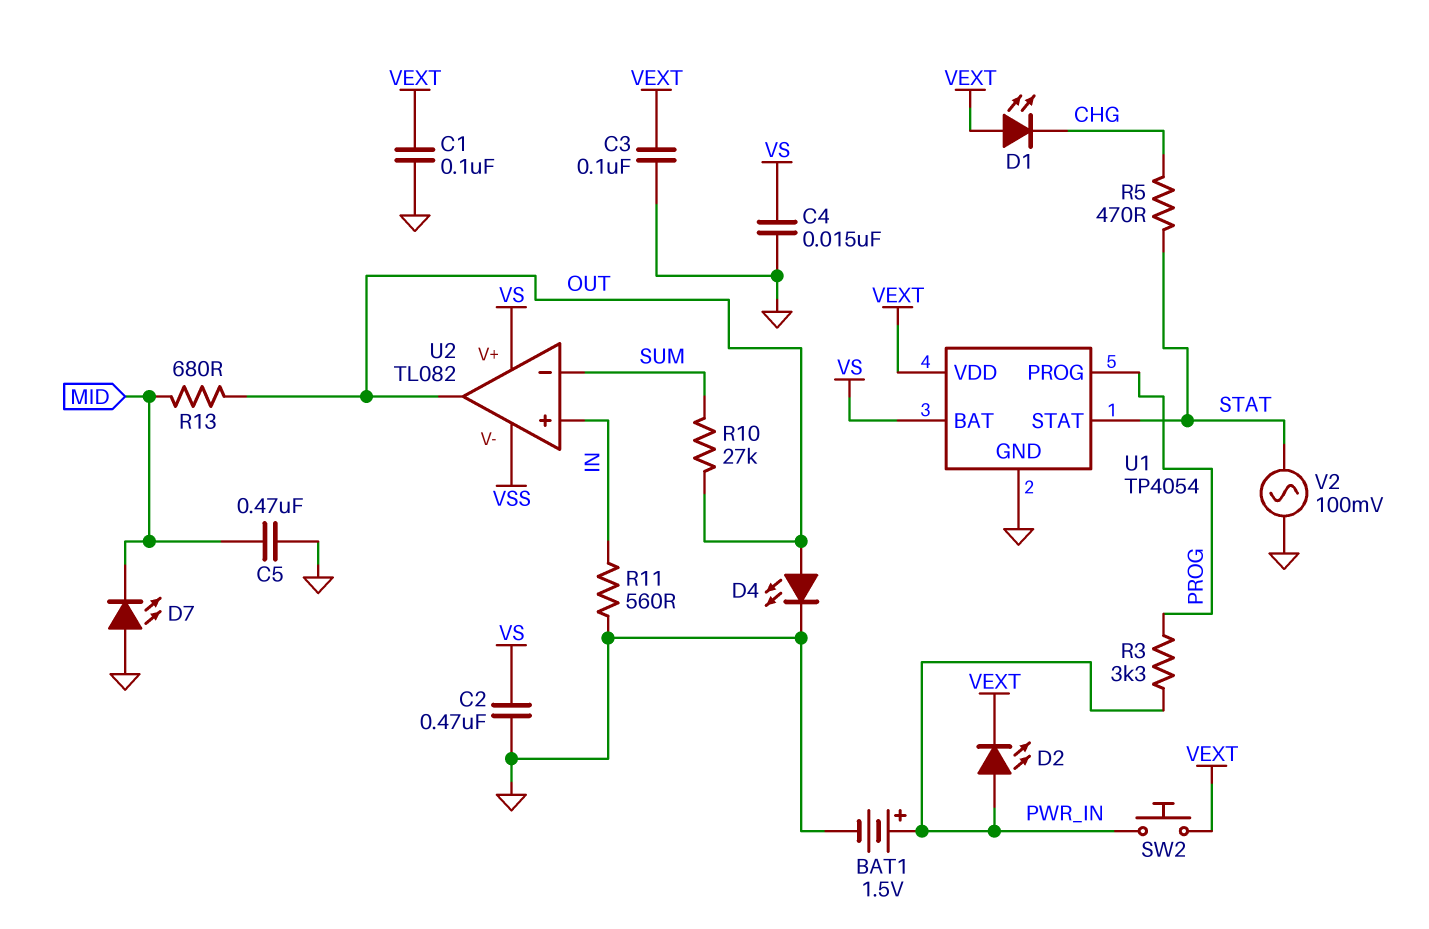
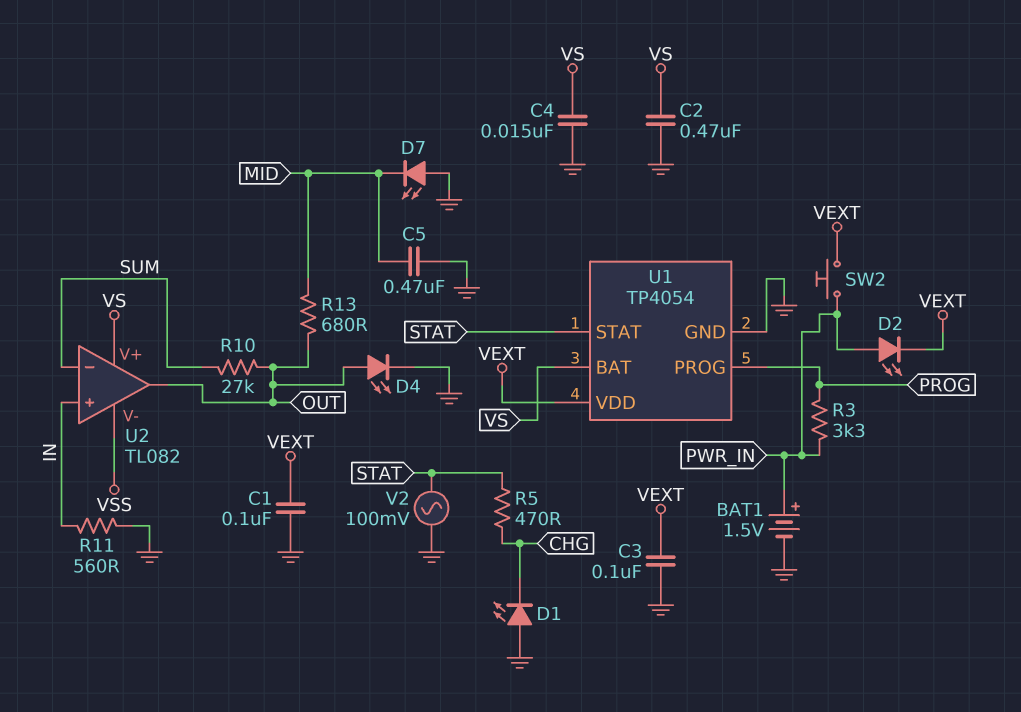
D1: LED (A VEXT, K CHG) -> LED (A GND, K CHG)

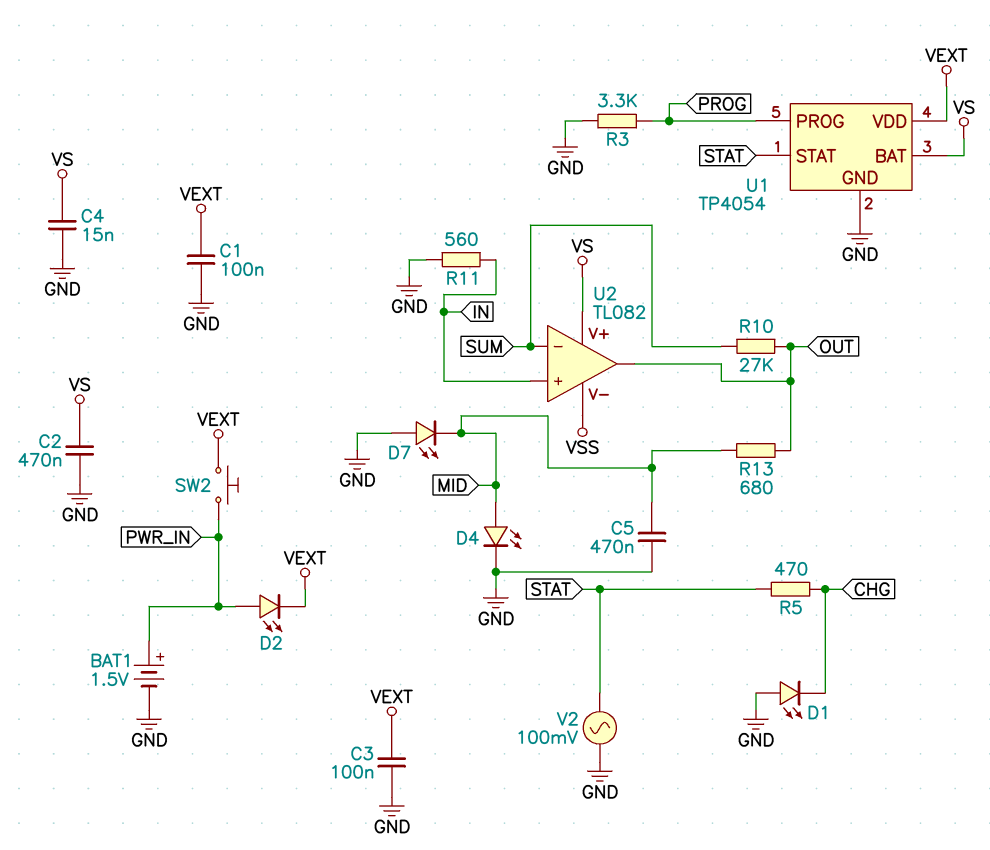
D4: LED (A OUT, K GND) -> LED (A MID, K GND)
R3: 3.3k (PROG, PWR_IN) -> 3.3k (GND, PROG)

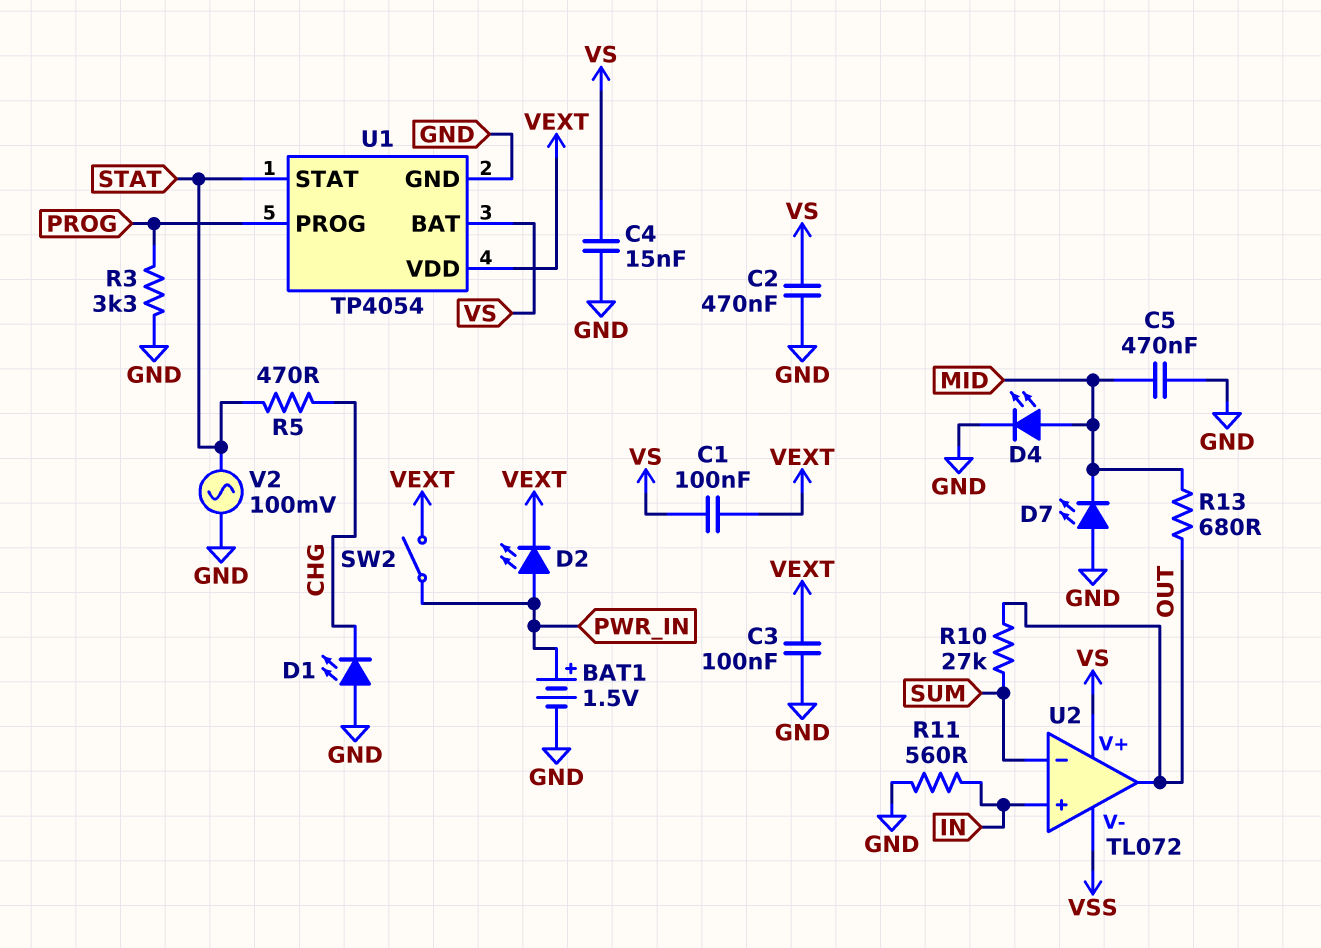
C1: 100nF (GND, VEXT) -> 100nF (VEXT, VS)
SW2: button (PWR_IN, VEXT) -> switch (PWR_IN, VEXT)
U2: TL082 -> TL072

